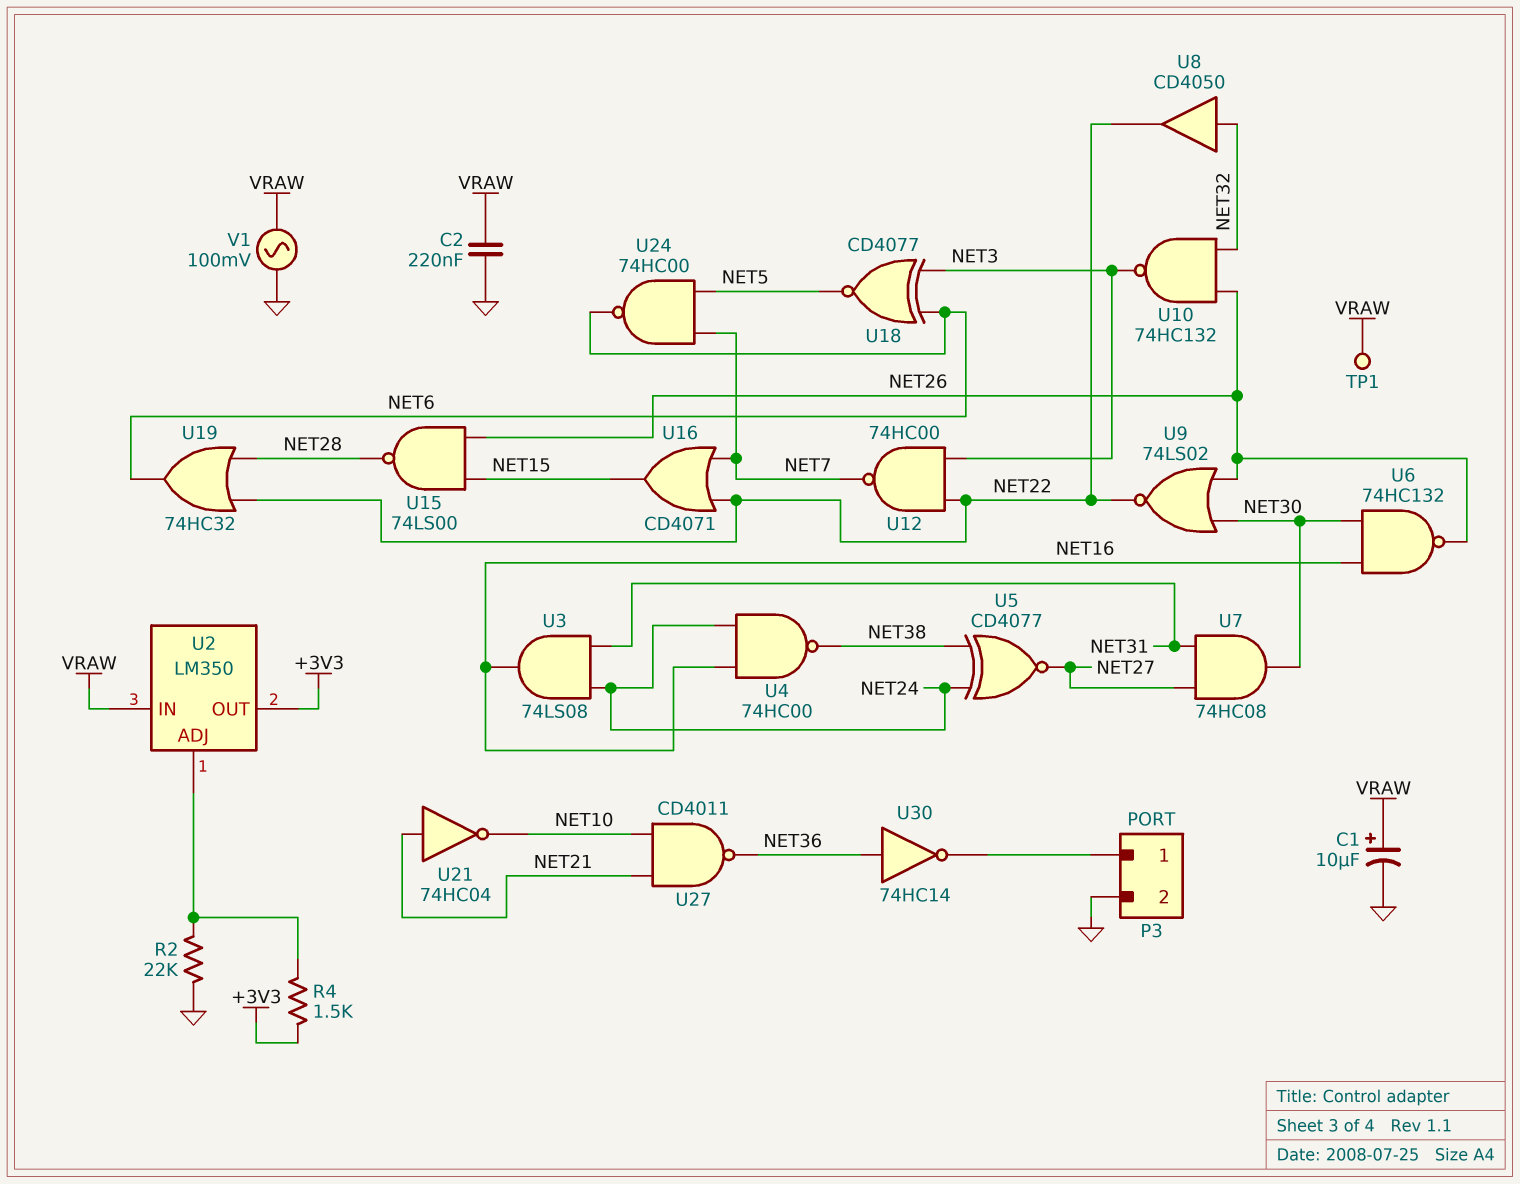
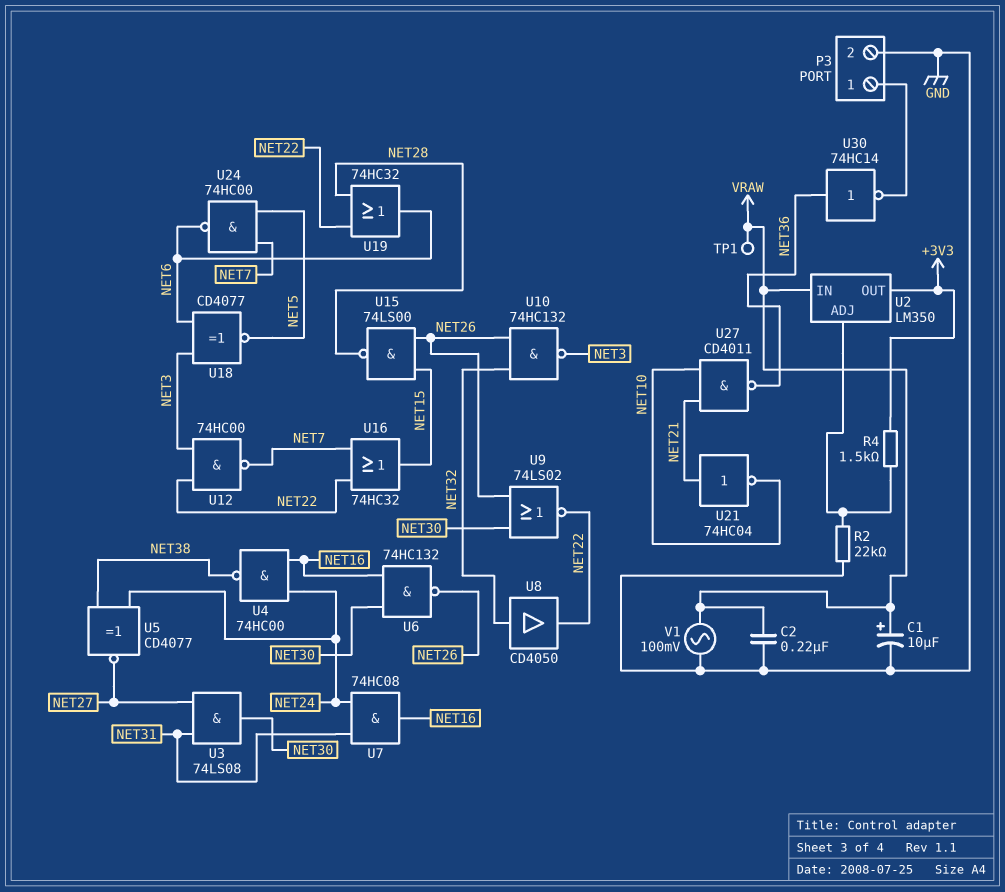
U3: AND 74LS08 (in NET24, in NET31, out NET16) -> AND 74LS08 (in NET27, in NET31, out NET30)
U7: AND 74HC08 (in NET27, in NET31, out NET30) -> AND 74HC08 (in NET24, in NET31, out NET16)
U16: OR CD4071 (in NET7, in NET22, out NET15) -> OR 74HC32 (in NET7, in NET22, out NET15)

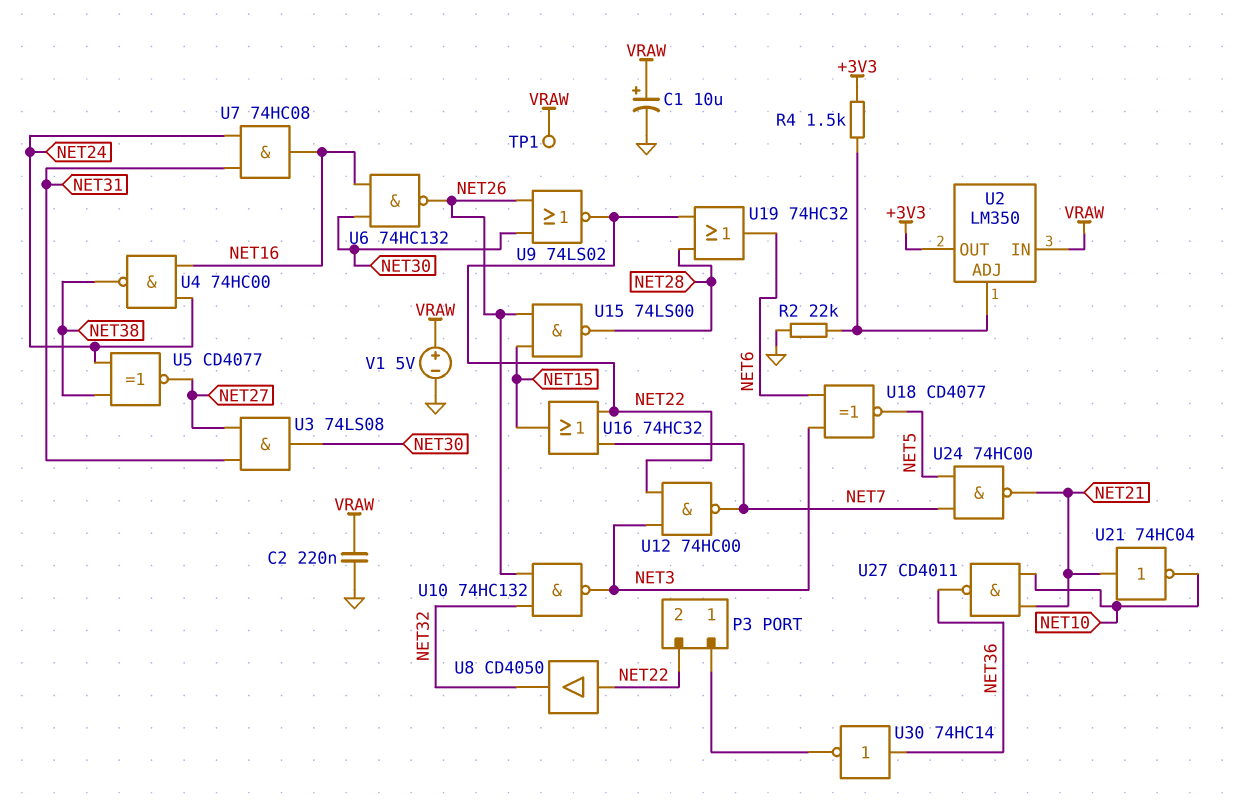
P3 pin 2: GND -> NET22
U8: buffer CD4050 (in NET32, out NET22) -> buffer CD4050 (in NET22, out NET32)
U24: NAND 74HC00 (in NET5, in NET7, out NET6) -> NAND 74HC00 (in NET5, in NET7, out NET21)
V1: AC 100mV (GND, VRAW) -> 5V (plus VRAW, minus GND)

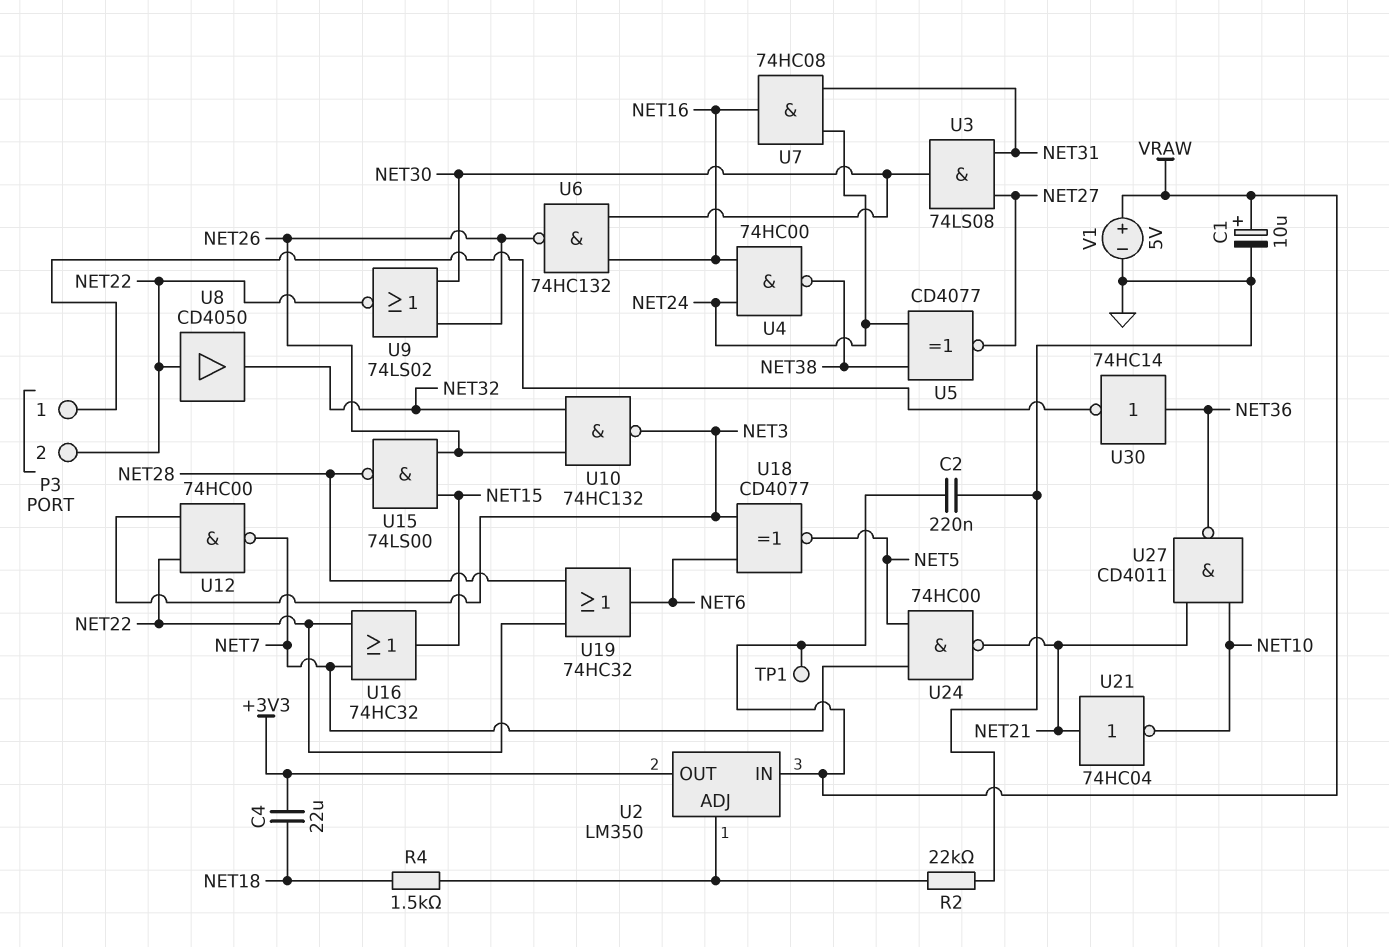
C4: none -> 22uF (+3V3, NET18)
R4: 1.5k (+3V3, U2/ADJ) -> 1.5k (NET18, U2/ADJ)

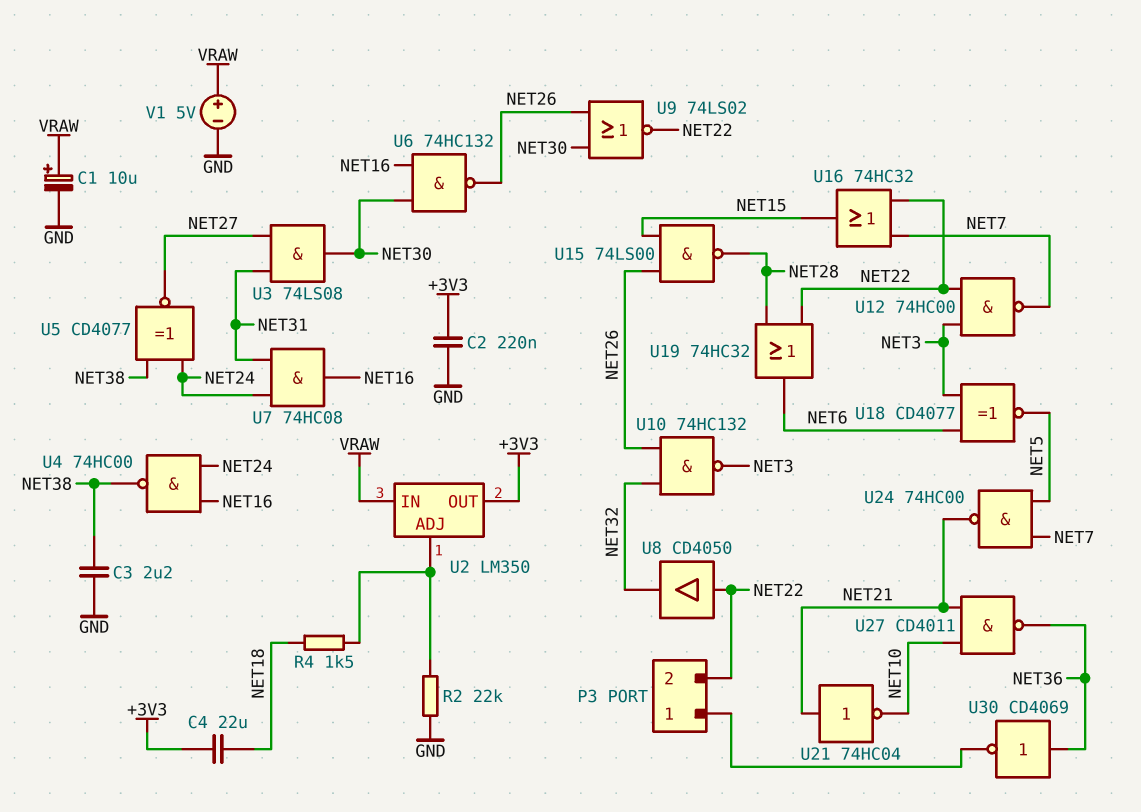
C2: 220nF (GND, VRAW) -> 220nF (+3V3, GND)
C3: none -> 2.2uF (GND, NET38)
TP1: test point (VRAW) -> none
U30: NOT 74HC14 (in NET36, out P3/1) -> NOT CD4069 (in NET36, out P3/1)

